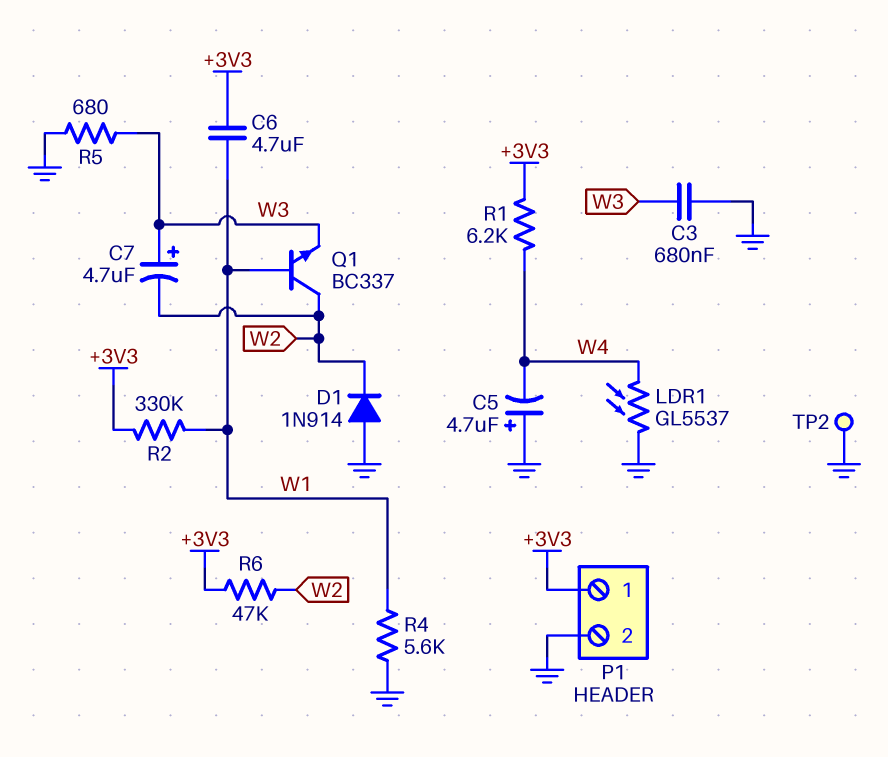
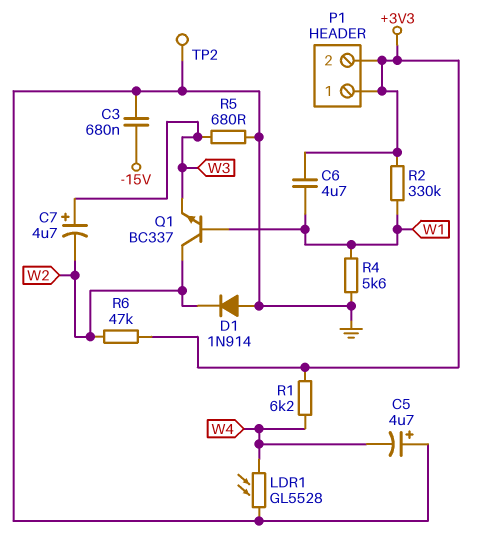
C3: 680nF (GND, W3) -> 680nF (-15V, GND)
LDR1: GL5537 (GND, W4) -> GL5528 (GND, W4)
P1 pin 2: GND -> +3V3

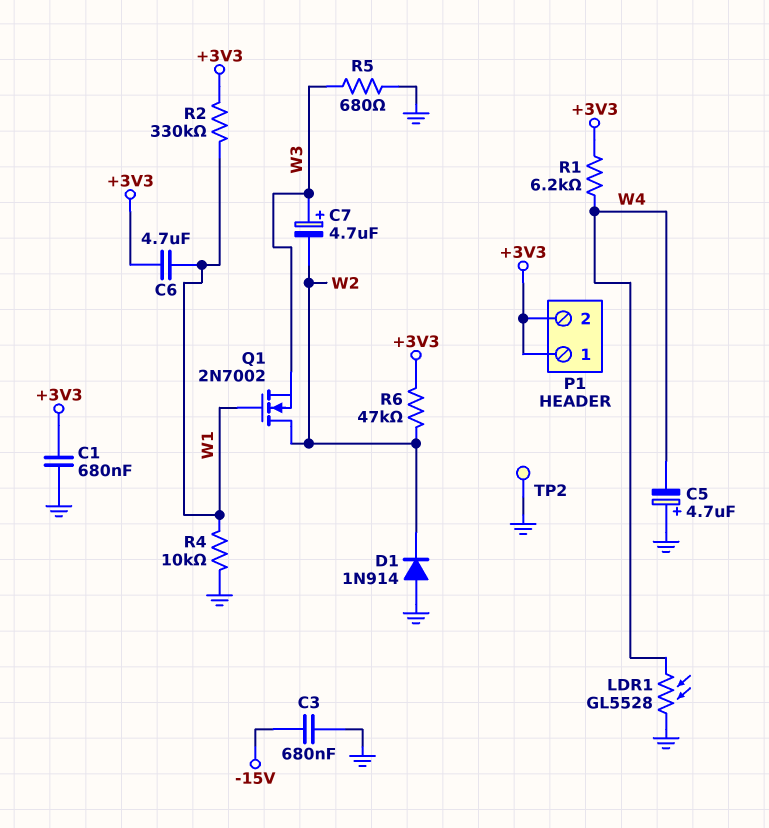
C1: none -> 680nF (+3V3, GND)
Q1: NPN BC337 (B W1, C W2, E W3) -> NMOS 2N7002 (G W1, D W2, S W3)
R4: 5.6k (GND, W1) -> 10k (GND, W1)

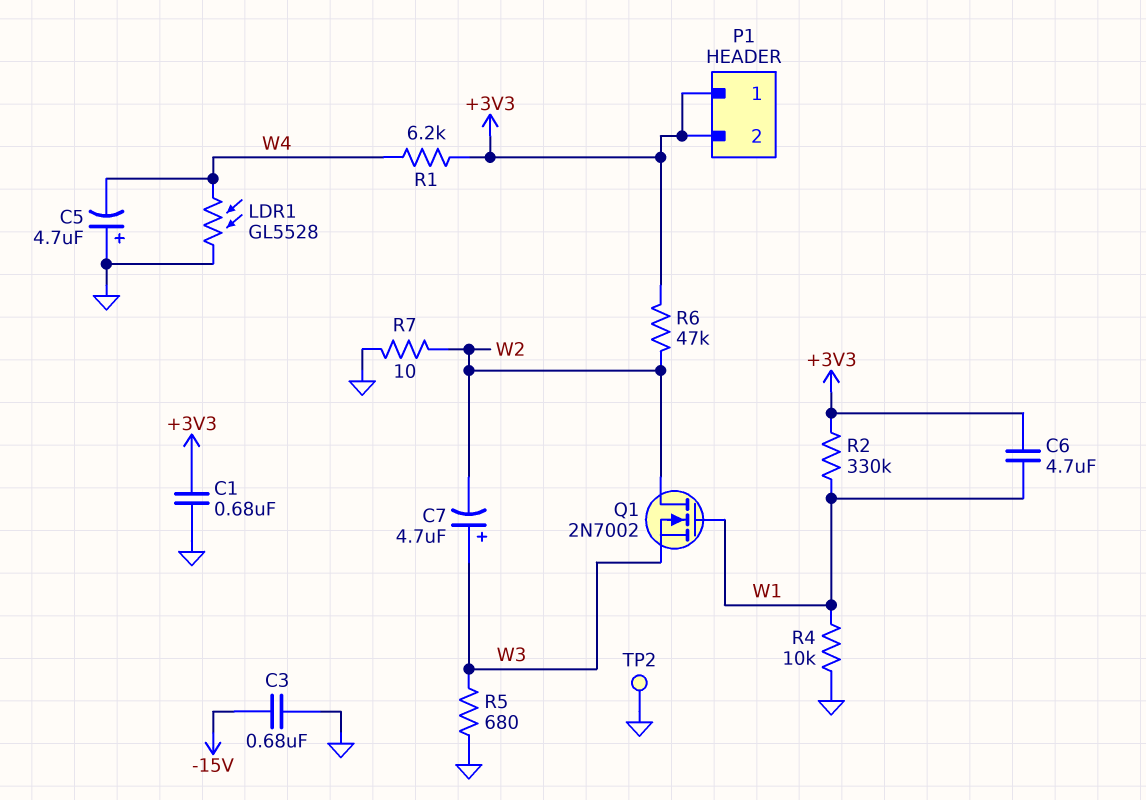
D1: diode 1N914 (A GND, K W2) -> none
R7: none -> 10 (GND, W2)

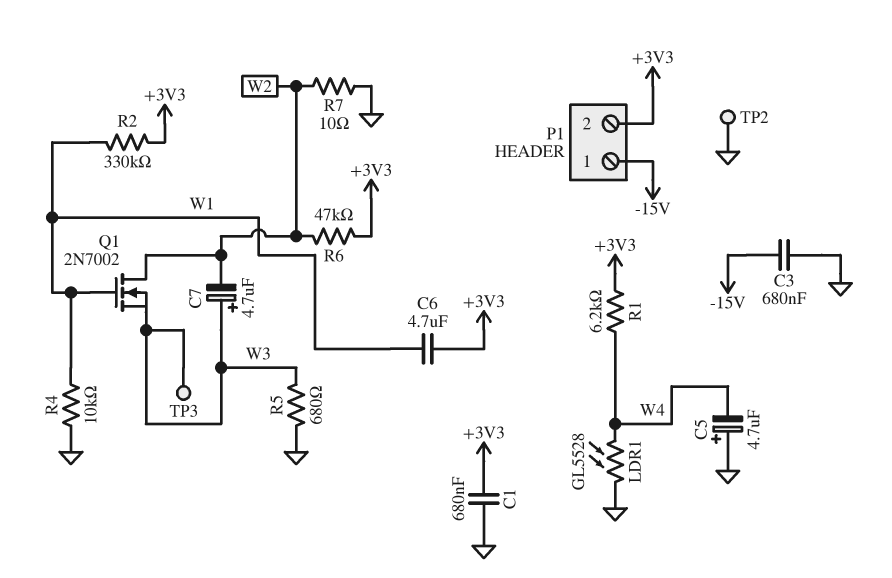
P1 pin 1: +3V3 -> -15V
TP3: none -> test point (W3)

